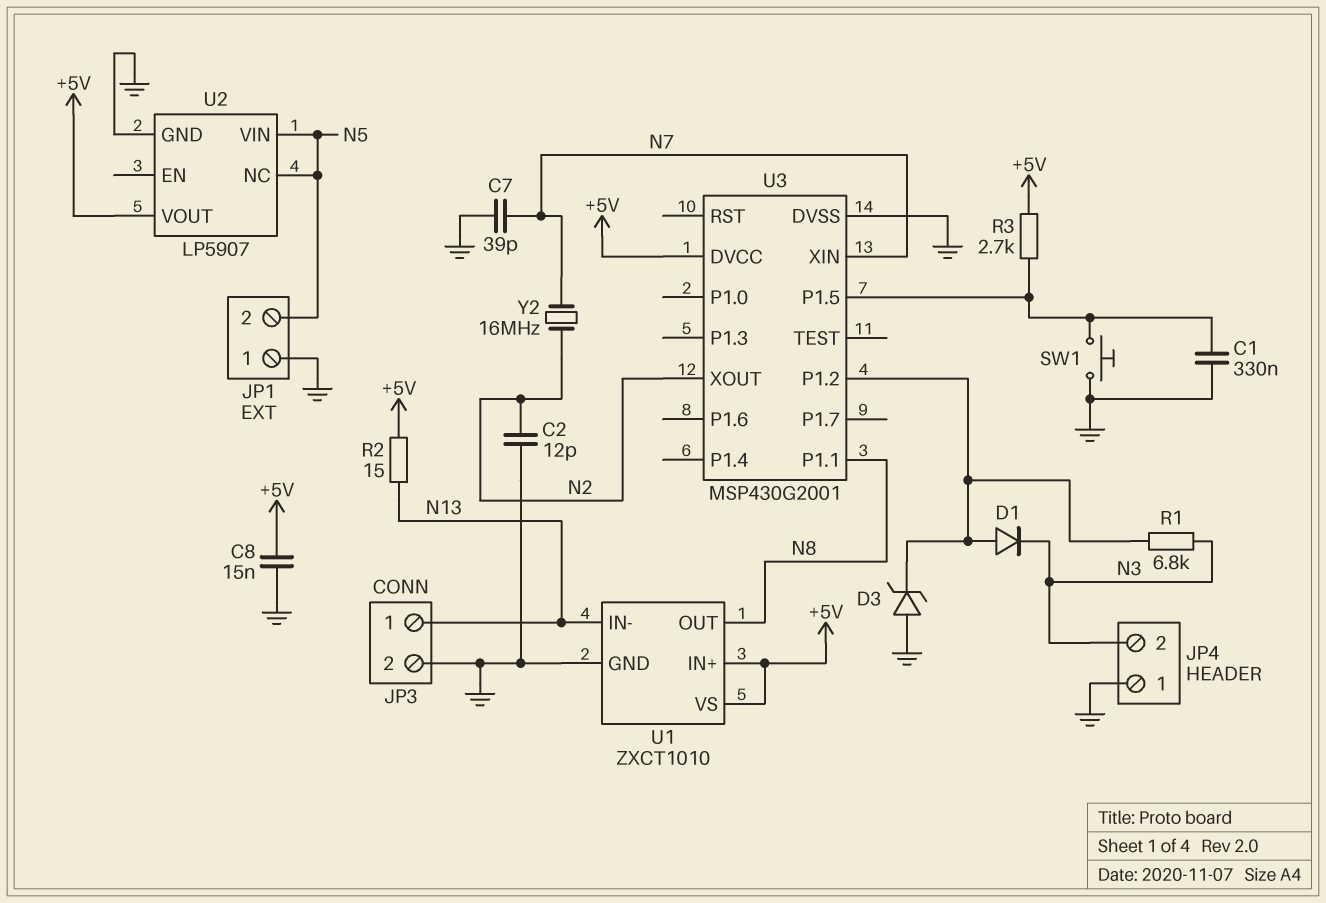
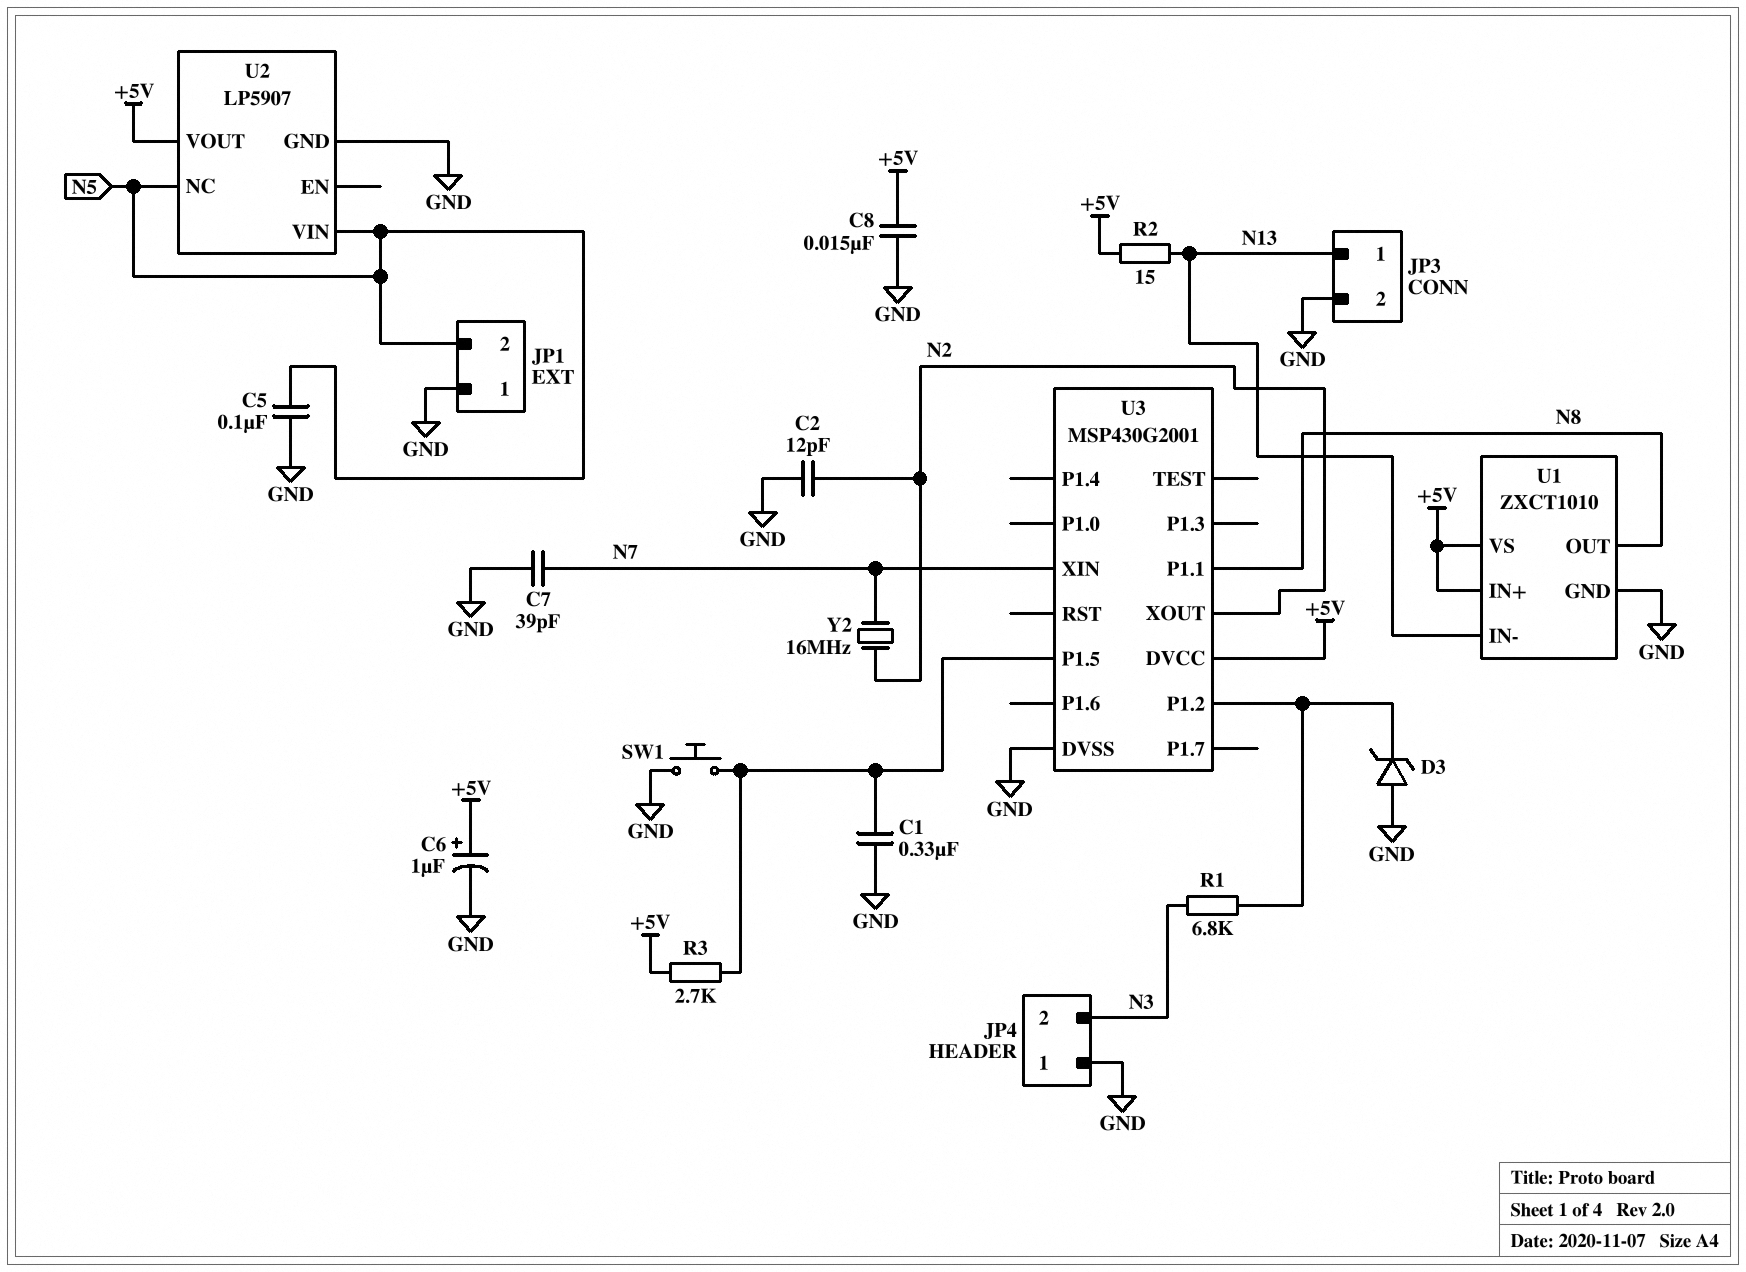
C5: none -> 100nF (GND, N5)
C6: none -> 1uF (plus +5V, minus GND)
D1: diode (A U3/P1.2, K N3) -> none

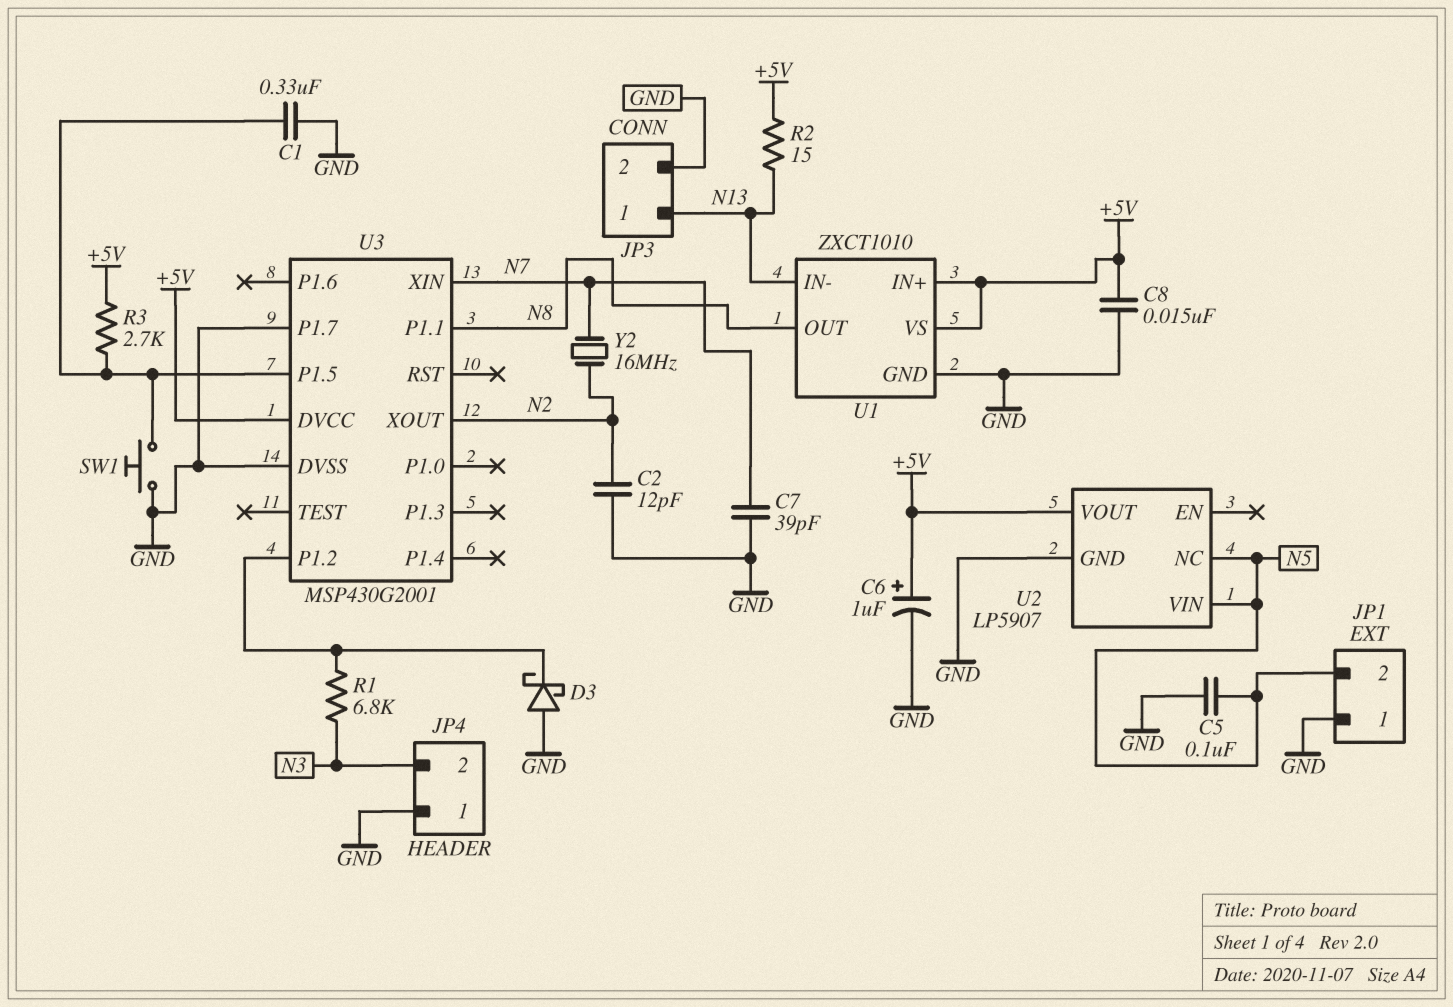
D3: zener (A GND, K U3/P1.2) -> schottky (A GND, K U3/P1.2)
U3 pin P1.7: none -> GND

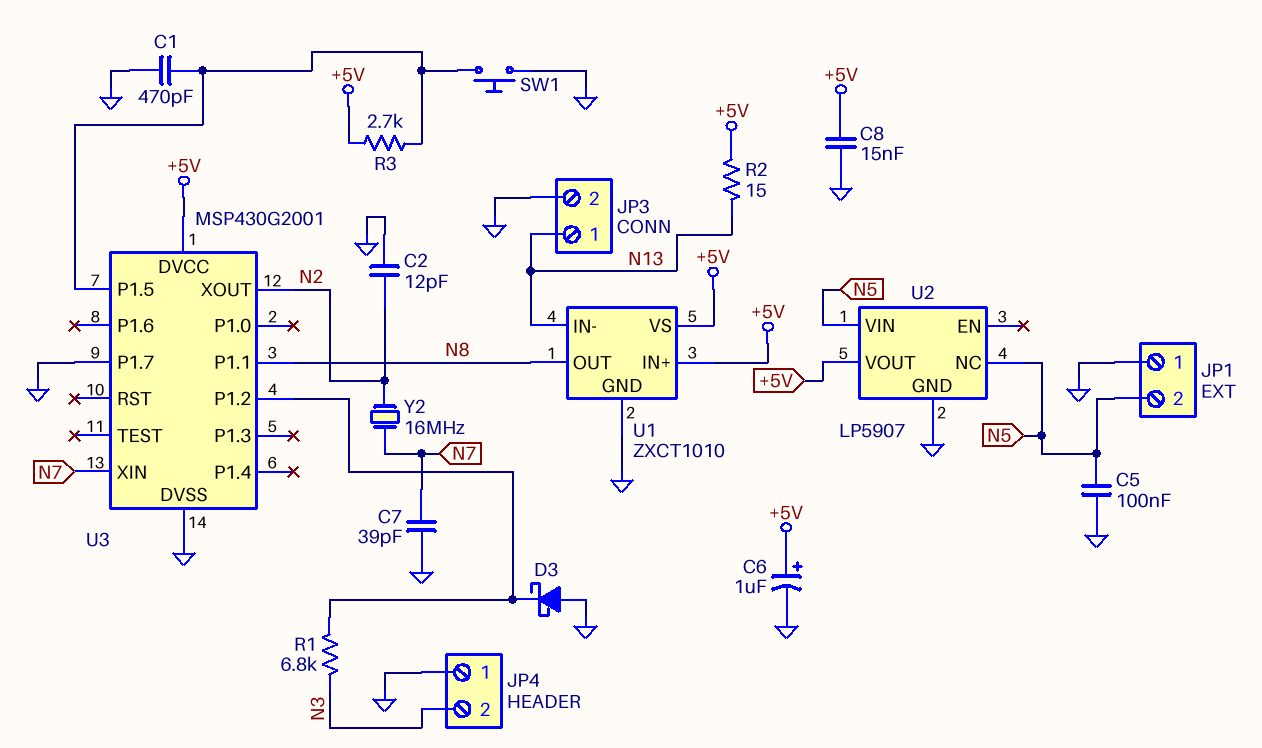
C1: 330nF (GND, U3/P1.5) -> 470pF (GND, U3/P1.5)

